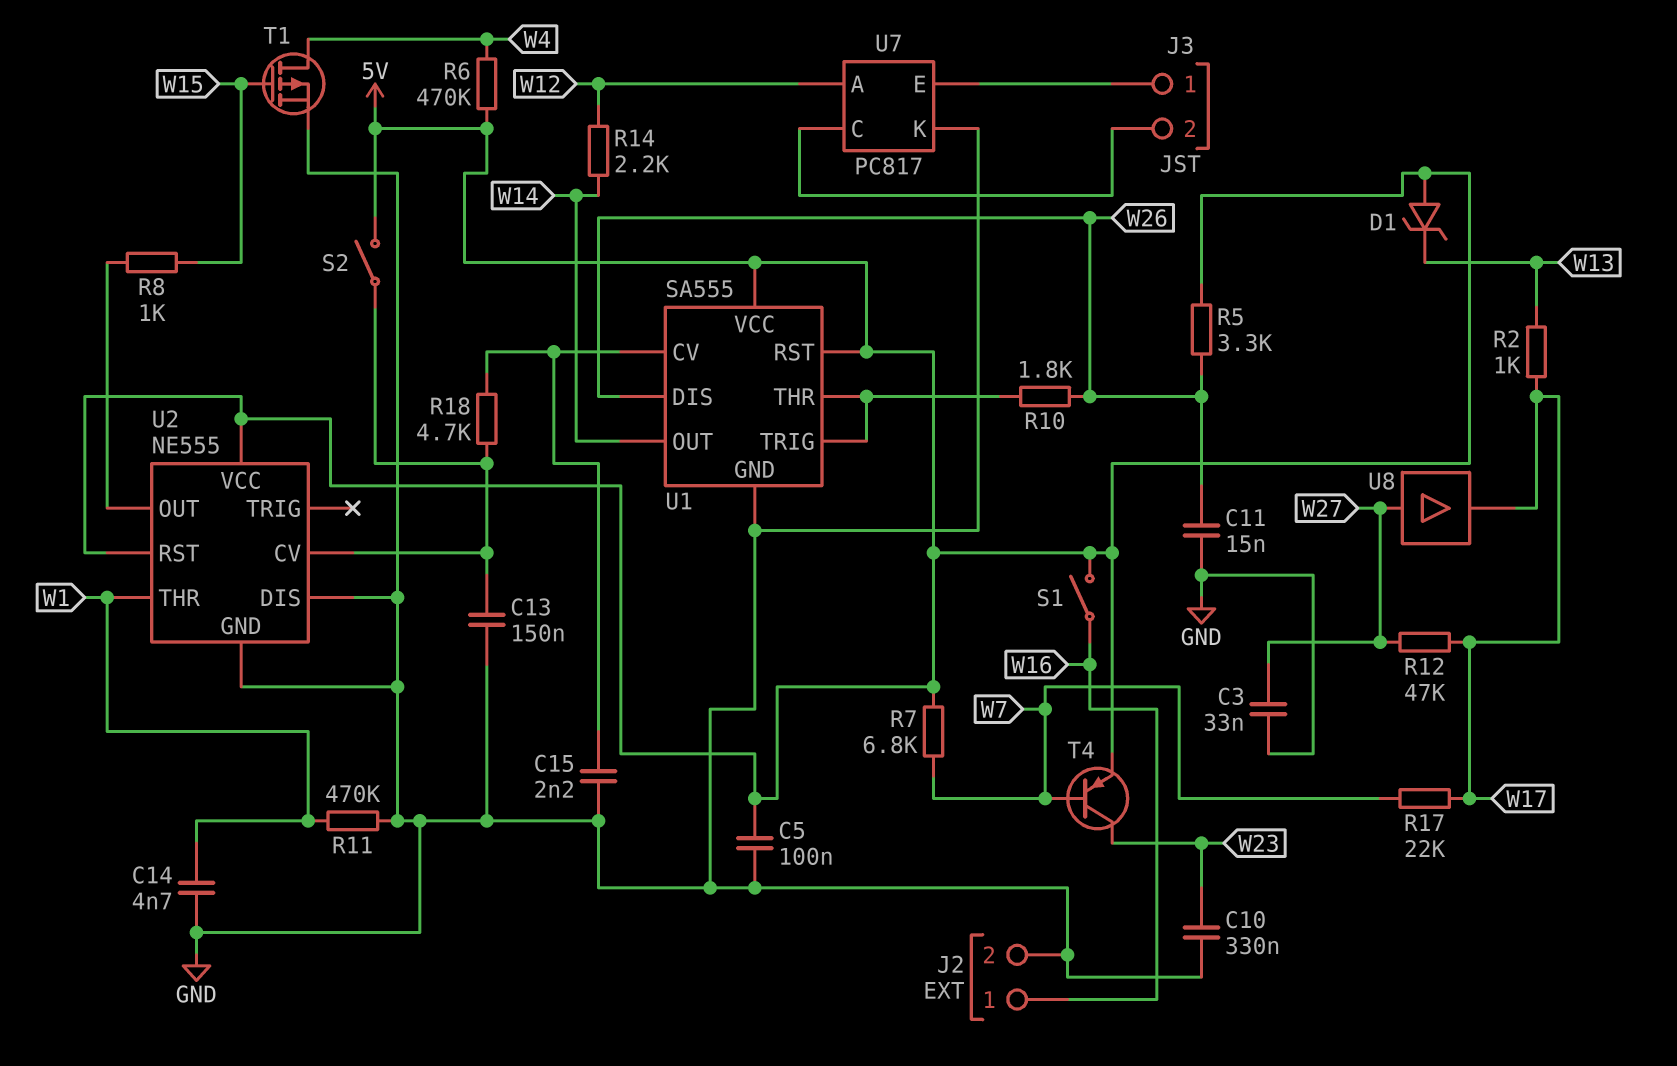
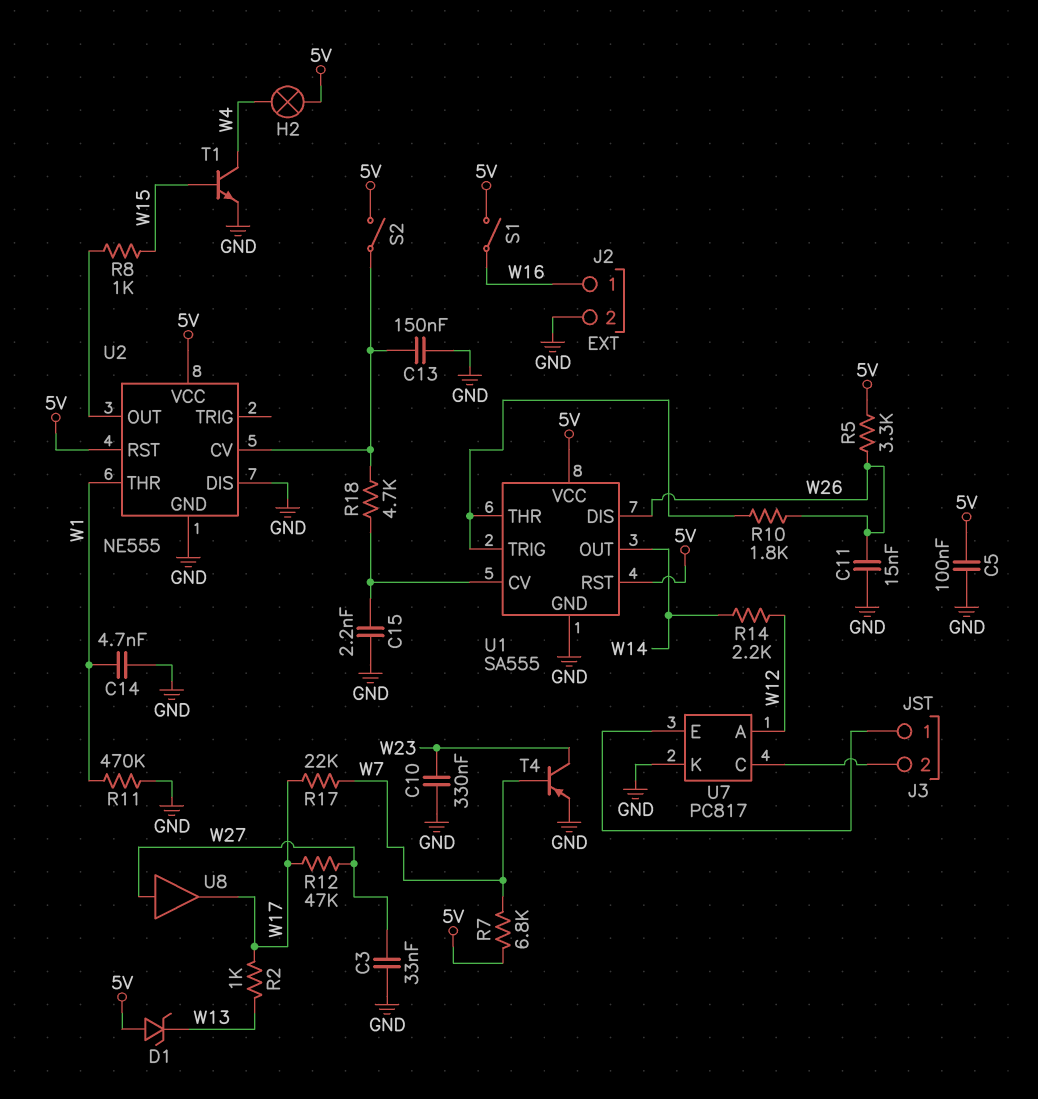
H2: none -> lamp (5V, W4)
R6: 470k (5V, W4) -> none
T1: PMOS (G W15, D W4, S GND) -> NPN (B W15, C W4, E GND)
T4: PNP (B W7, C W23, E 5V) -> PNP (B W7, C W23, E GND)

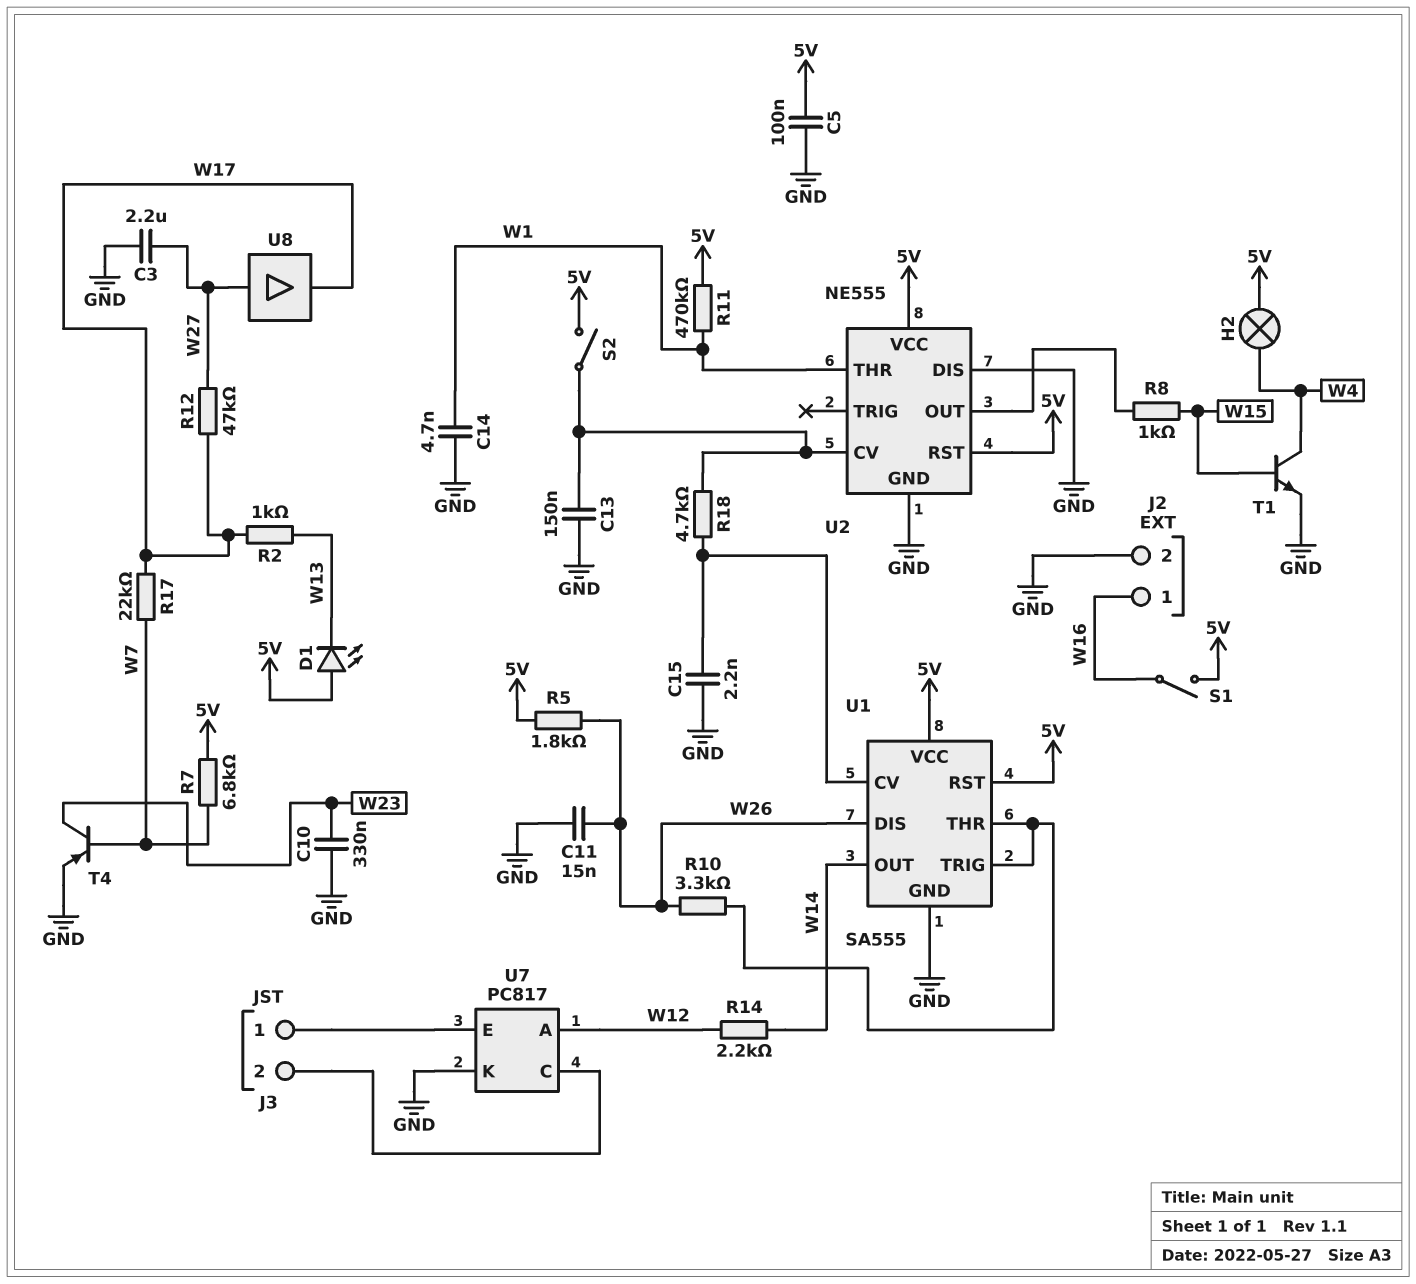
C3: 33nF (GND, W27) -> 2.2uF (GND, W27)
D1: zener (A 5V, K W13) -> LED (A 5V, K W13)
R5: 3.3k (5V, W26) -> 1.8k (5V, W26)
R10: 1.8k (U1/THR, W26) -> 3.3k (U1/THR, W26)
R11: 470k (GND, W1) -> 470k (5V, W1)

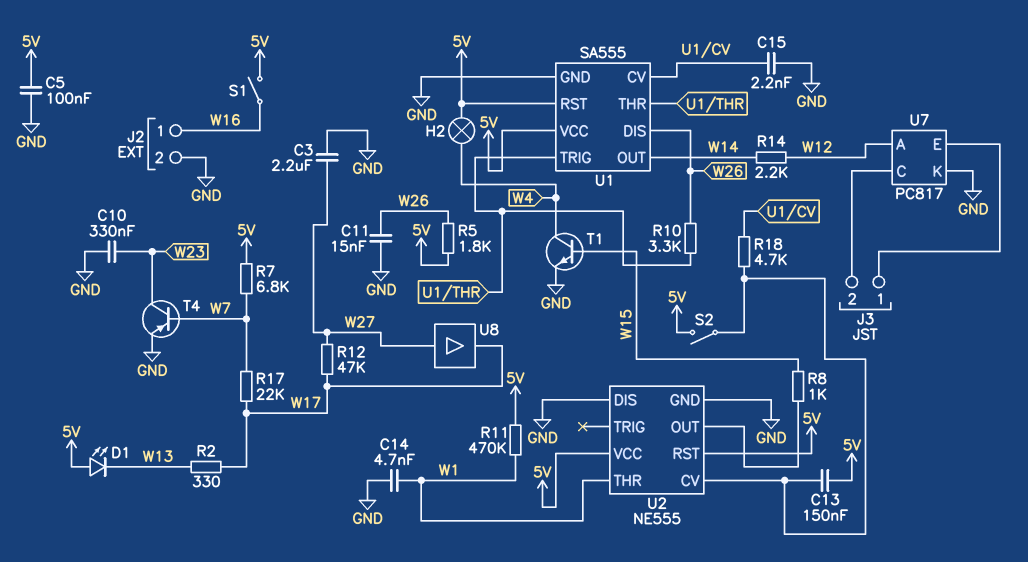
C13: 150nF (GND, U2/CV) -> 150nF (5V, U2/CV)
R2: 1k (W13, W17) -> 330 (W13, W17)

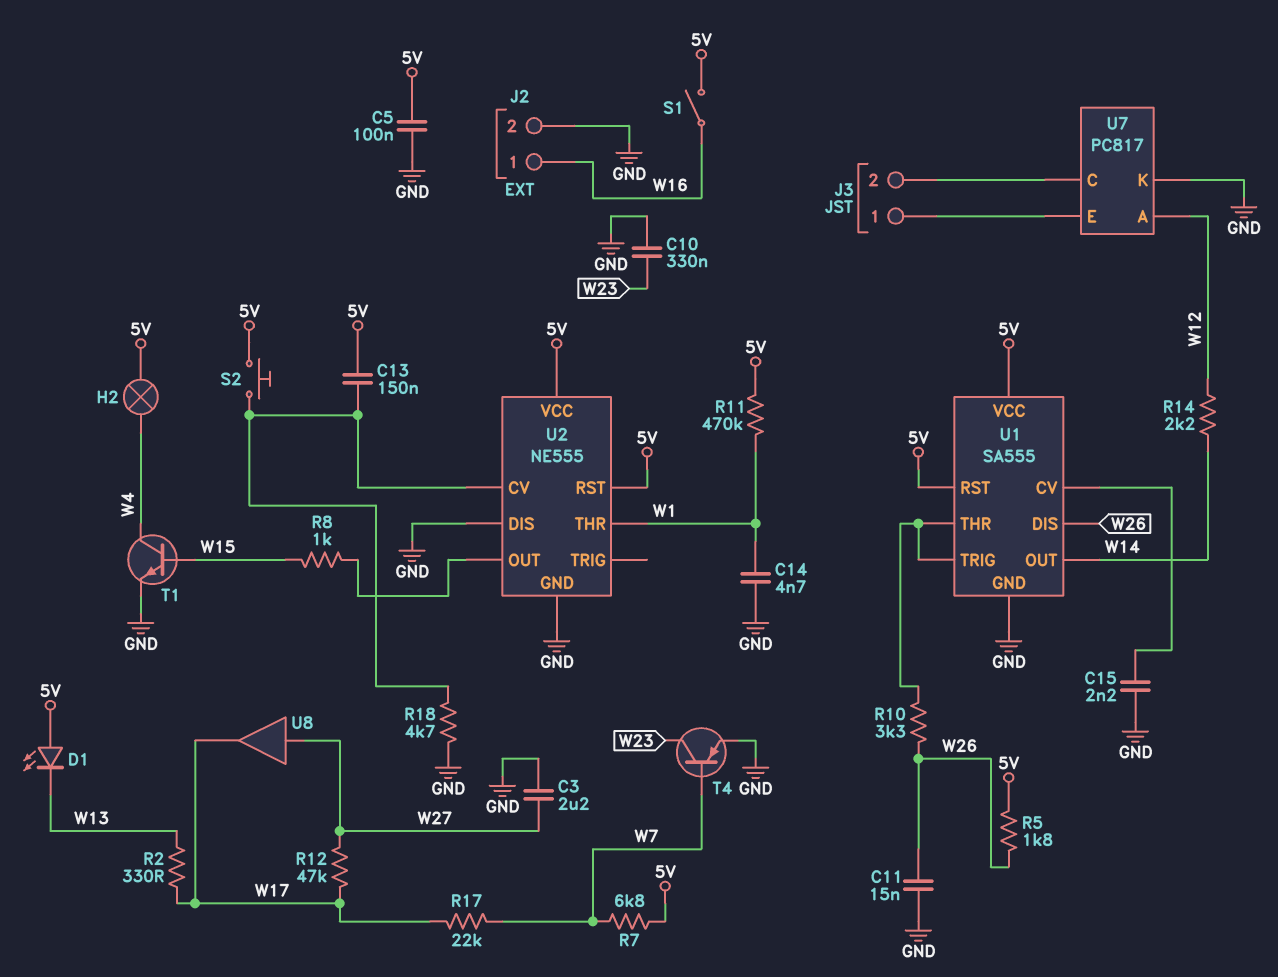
R18: 4.7k (U1/CV, U2/CV) -> 4.7k (GND, U2/CV)
S2: switch (5V, U2/CV) -> button (5V, U2/CV)

